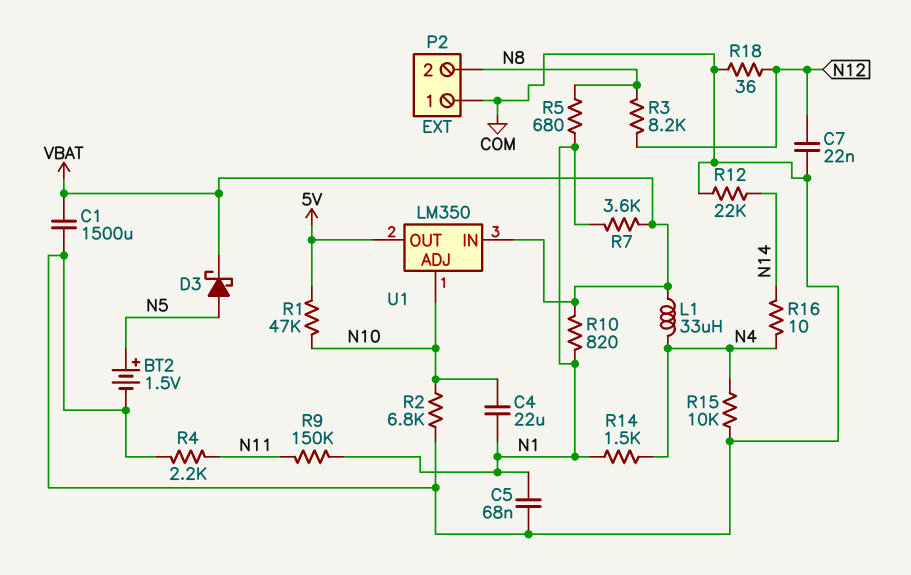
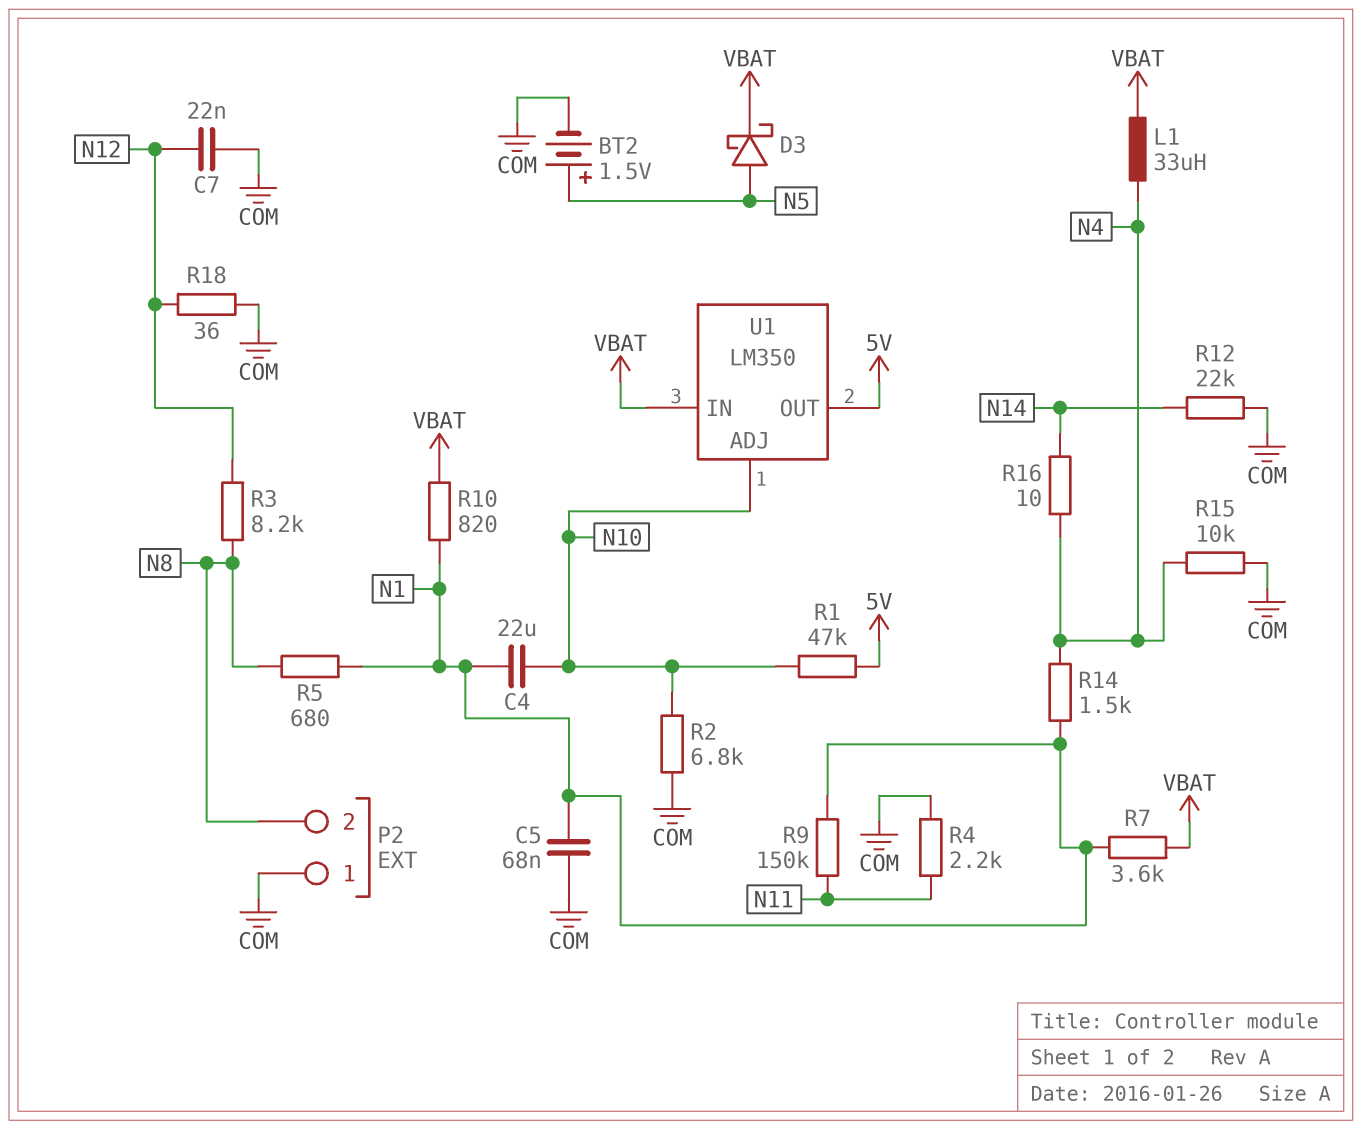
C1: 1500uF (COM, VBAT) -> none

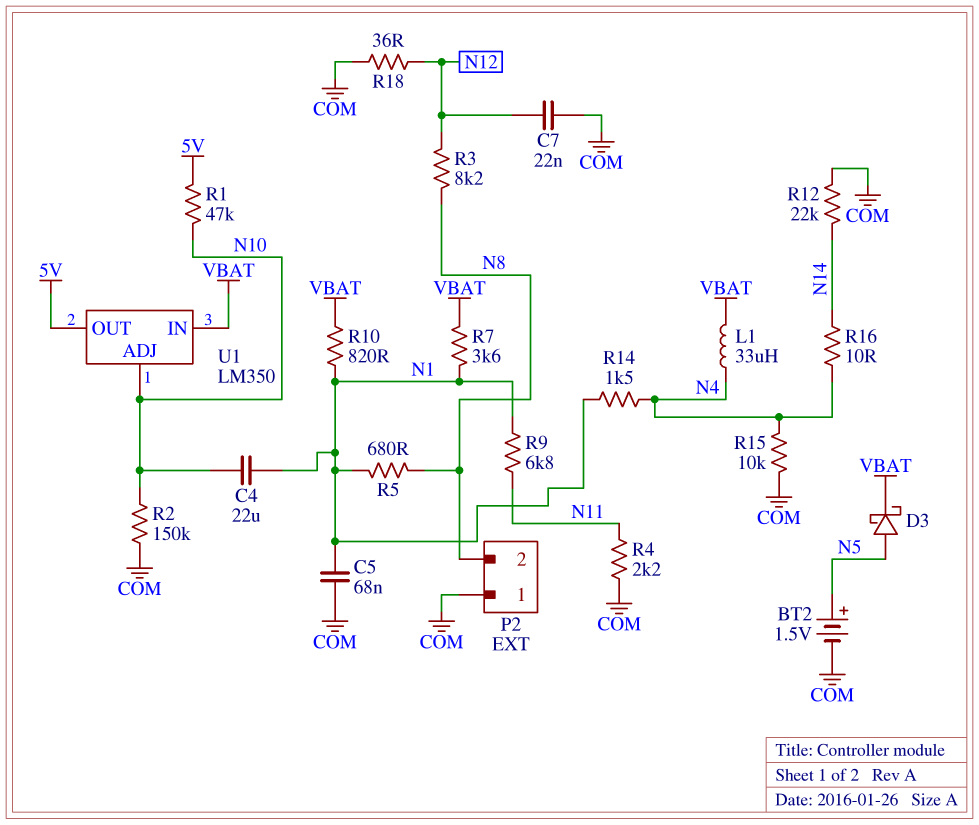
R2: 6.8k (COM, N10) -> 150k (COM, N10)
R9: 150k (N1, N11) -> 6.8k (N1, N11)

